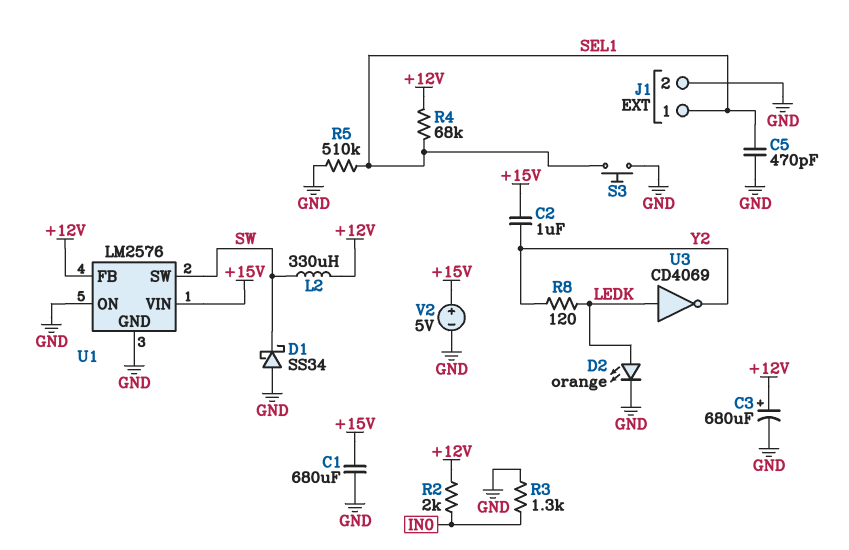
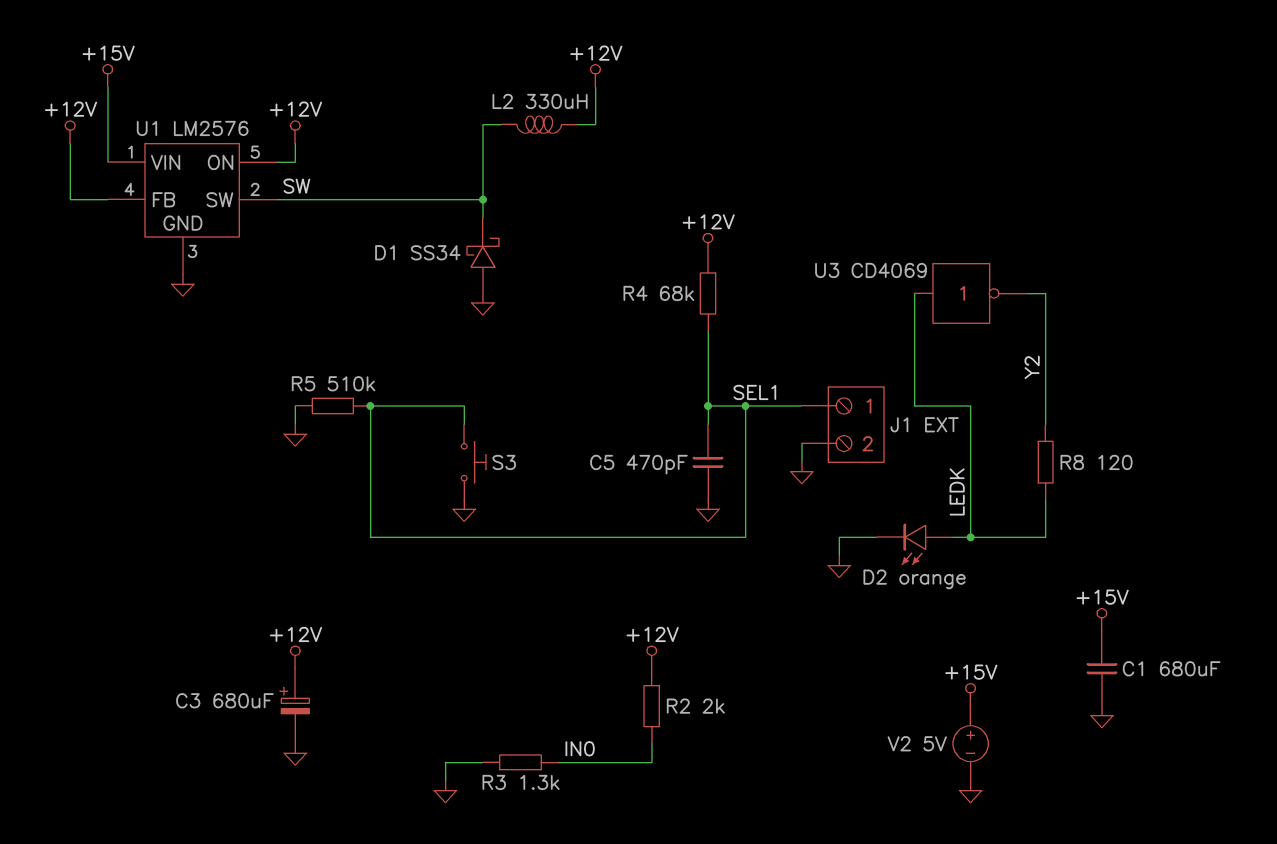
C2: 1uF (+15V, Y2) -> none
U1 pin ON: GND -> +12V

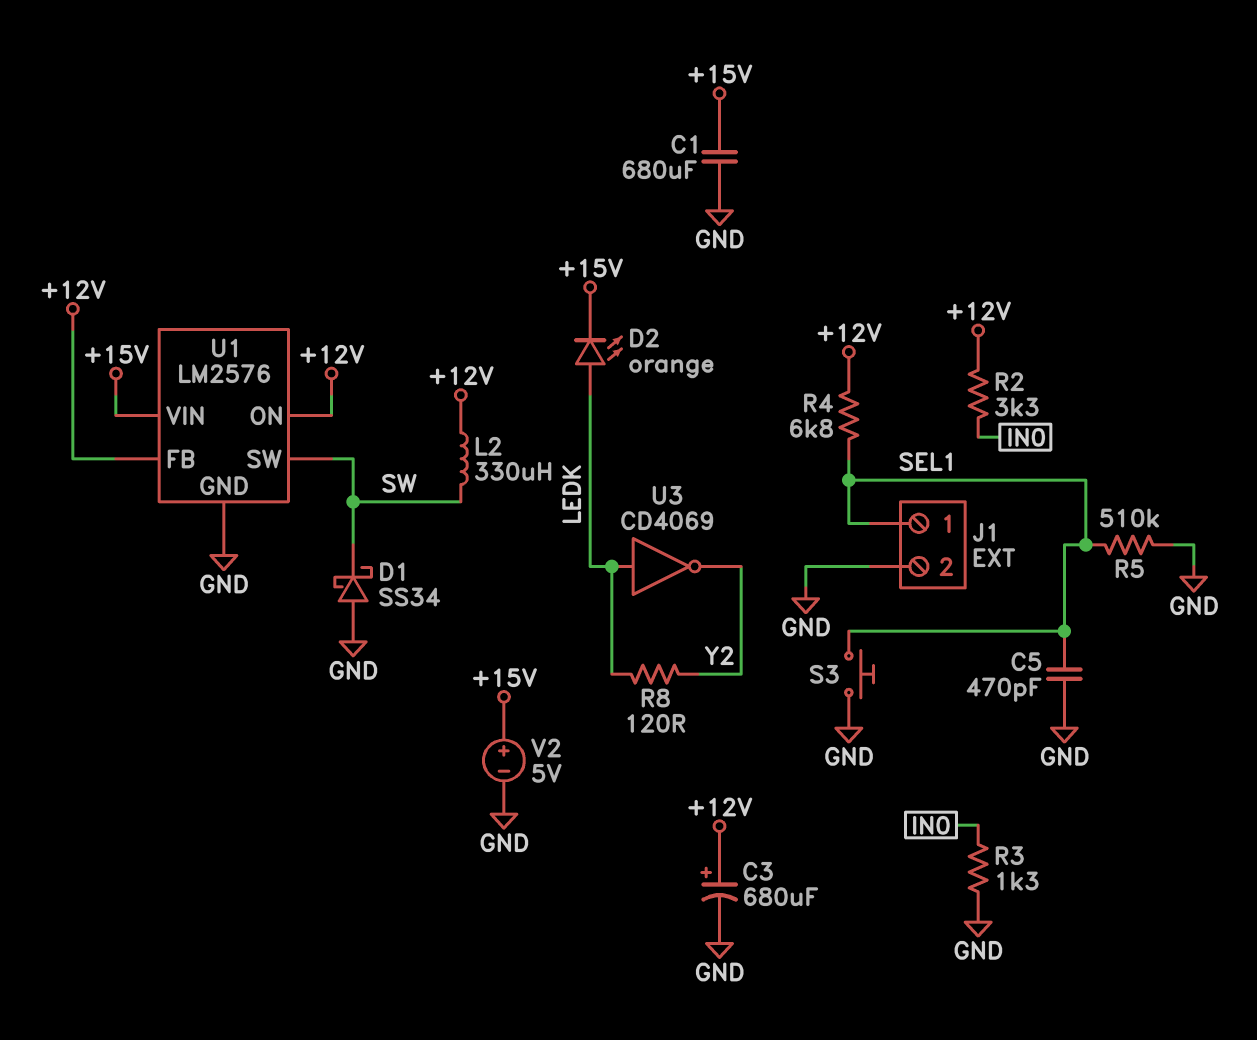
D2: LED orange (A LEDK, K GND) -> LED orange (A LEDK, K +15V)
R2: 2k (+12V, IN0) -> 3.3k (+12V, IN0)
R4: 68k (+12V, SEL1) -> 6.8k (+12V, SEL1)

